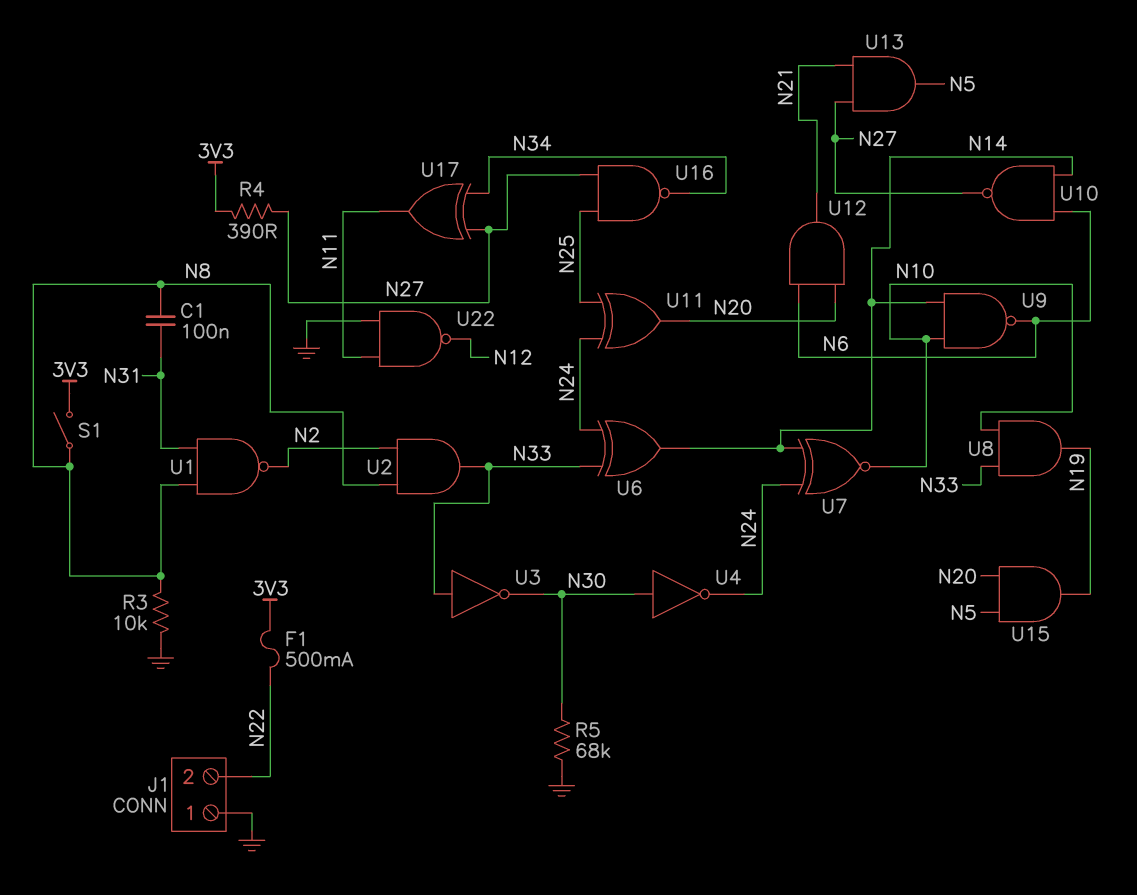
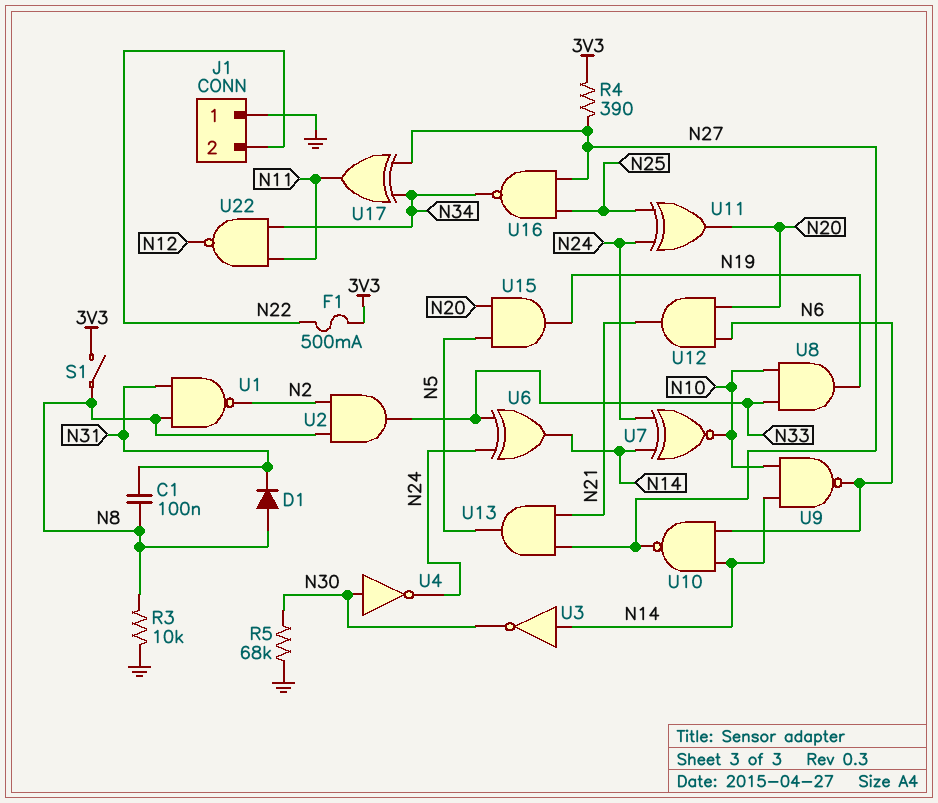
D1: none -> diode (A N8, K N31)
U3: NOT (in N33, out N30) -> NOT (in N14, out N30)
U22: NAND (in GND, in N11, out N12) -> NAND (in N11, in N34, out N12)

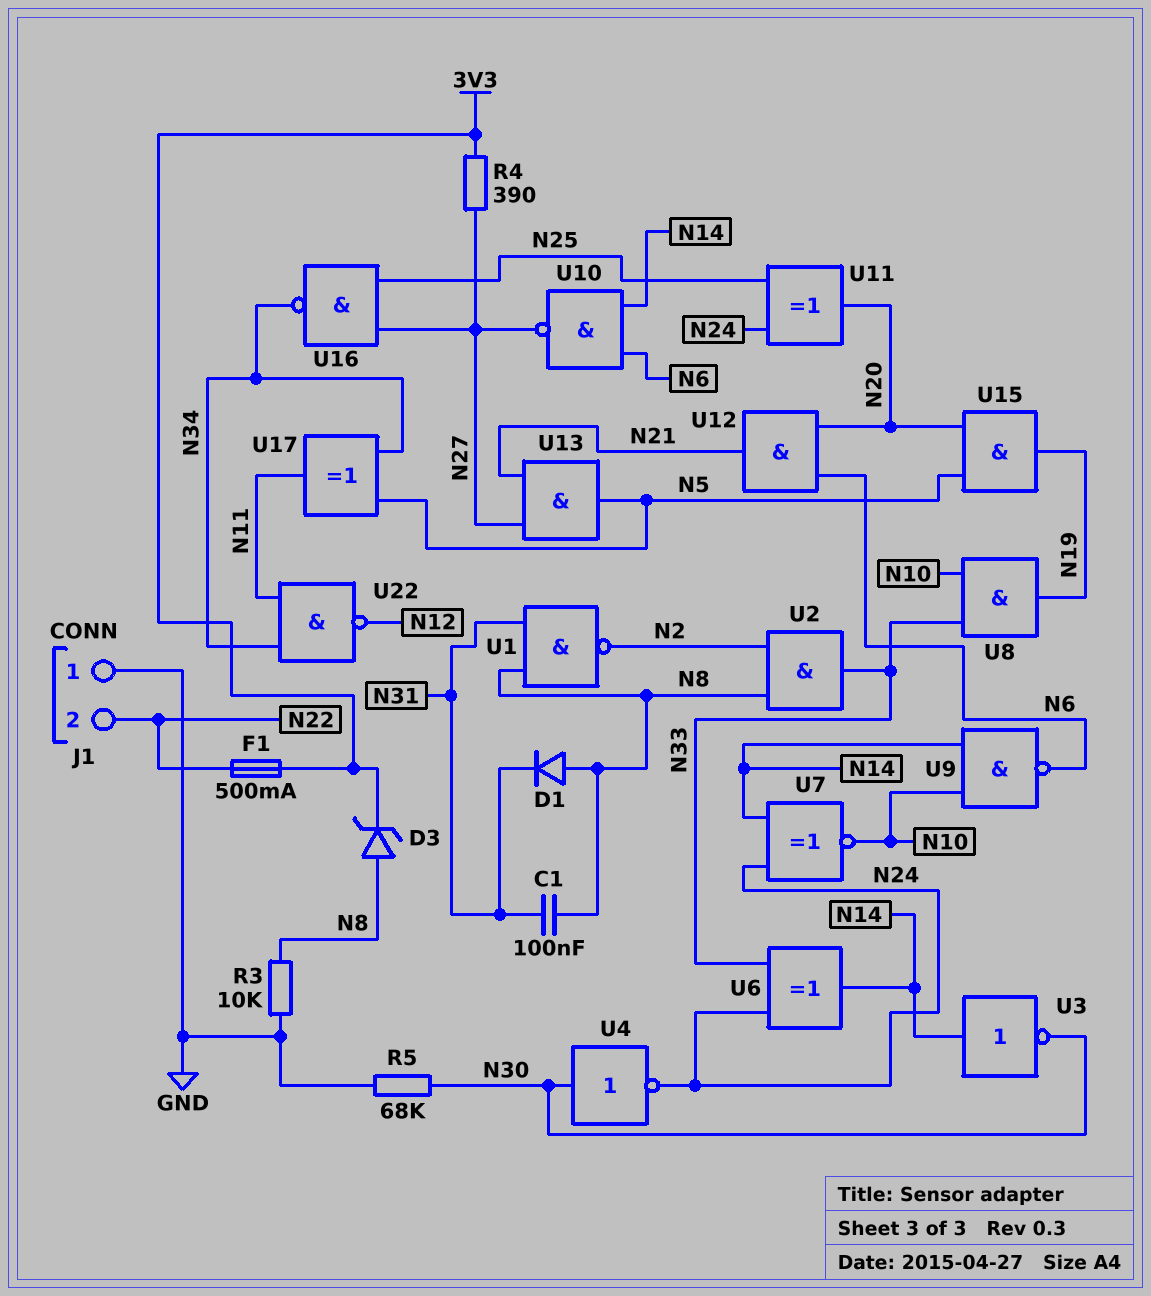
D3: none -> zener (A N8, K 3V3)
S1: switch (3V3, N8) -> none
U17: XOR (in N27, in N34, out N11) -> XOR (in N5, in N34, out N11)

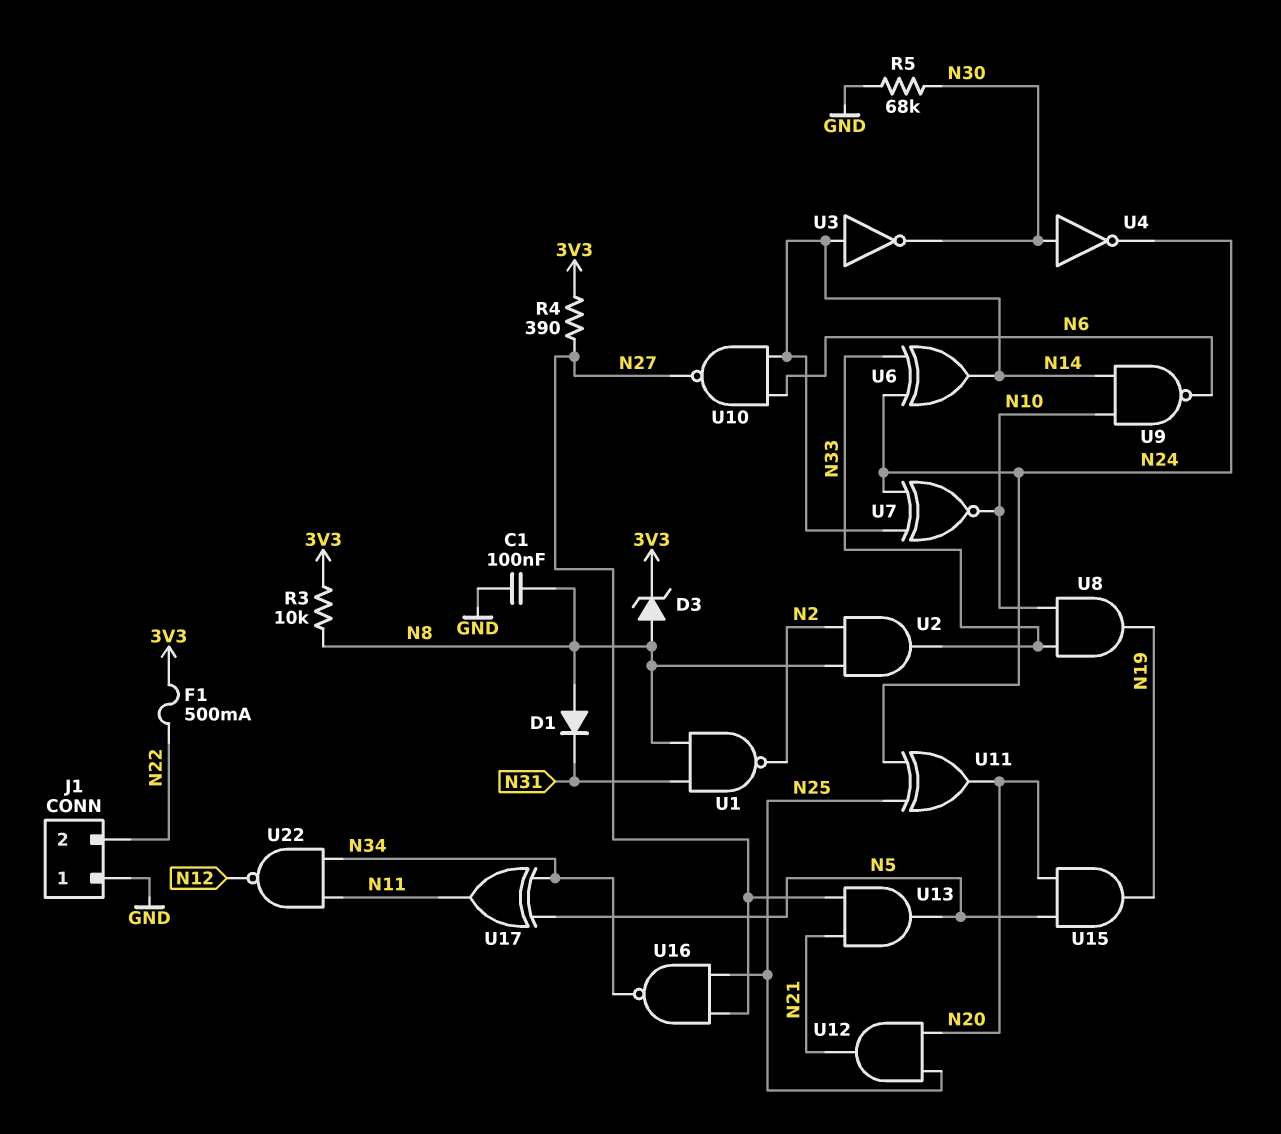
C1: 100nF (N8, N31) -> 100nF (GND, N8)
R3: 10k (GND, N8) -> 10k (3V3, N8)
U12: AND (in N6, in N20, out N21) -> AND (in N20, in N25, out N21)

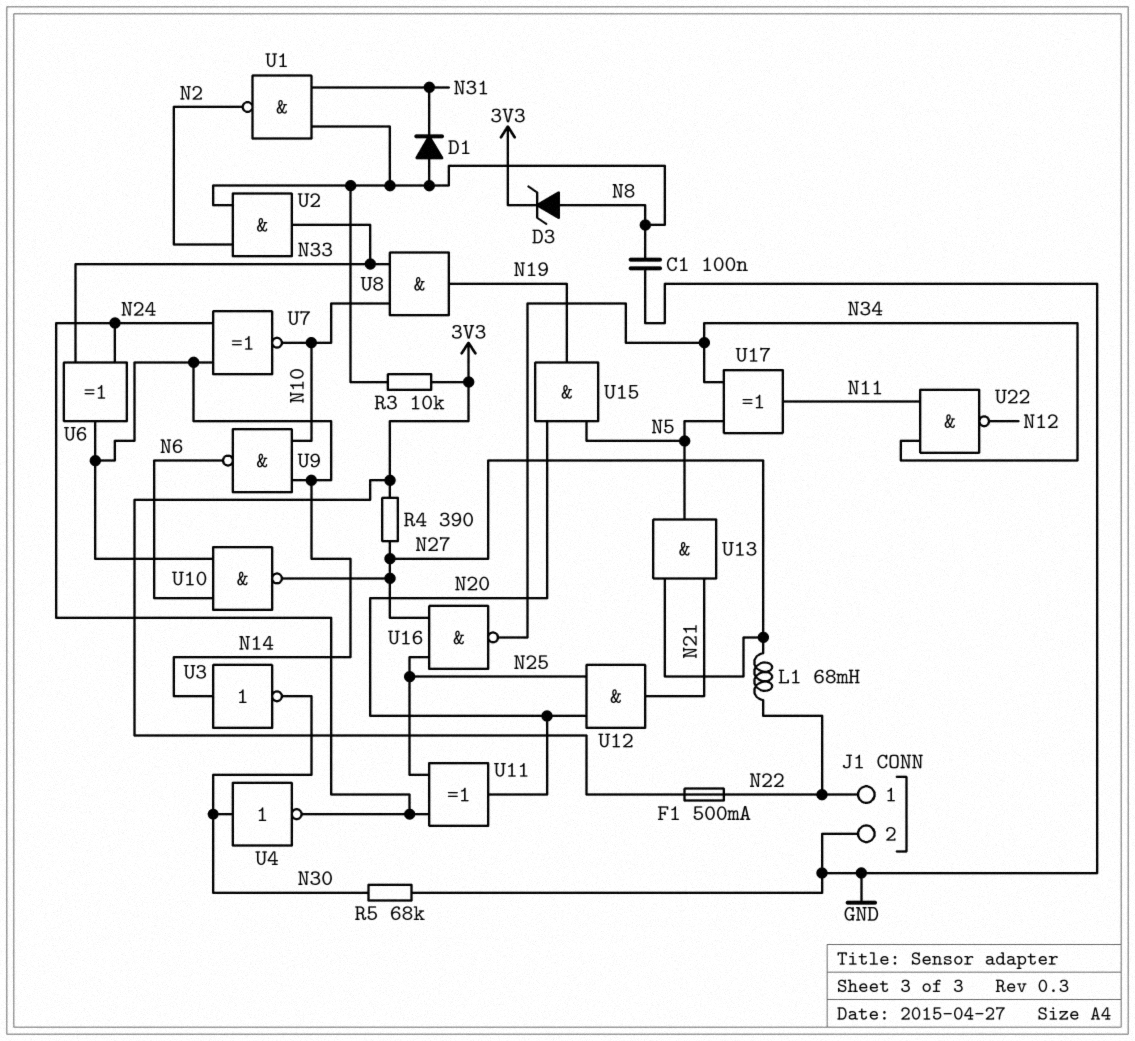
J1 pin 1: GND -> N22
J1 pin 2: N22 -> GND
L1: none -> 68mH (N22, N27)

